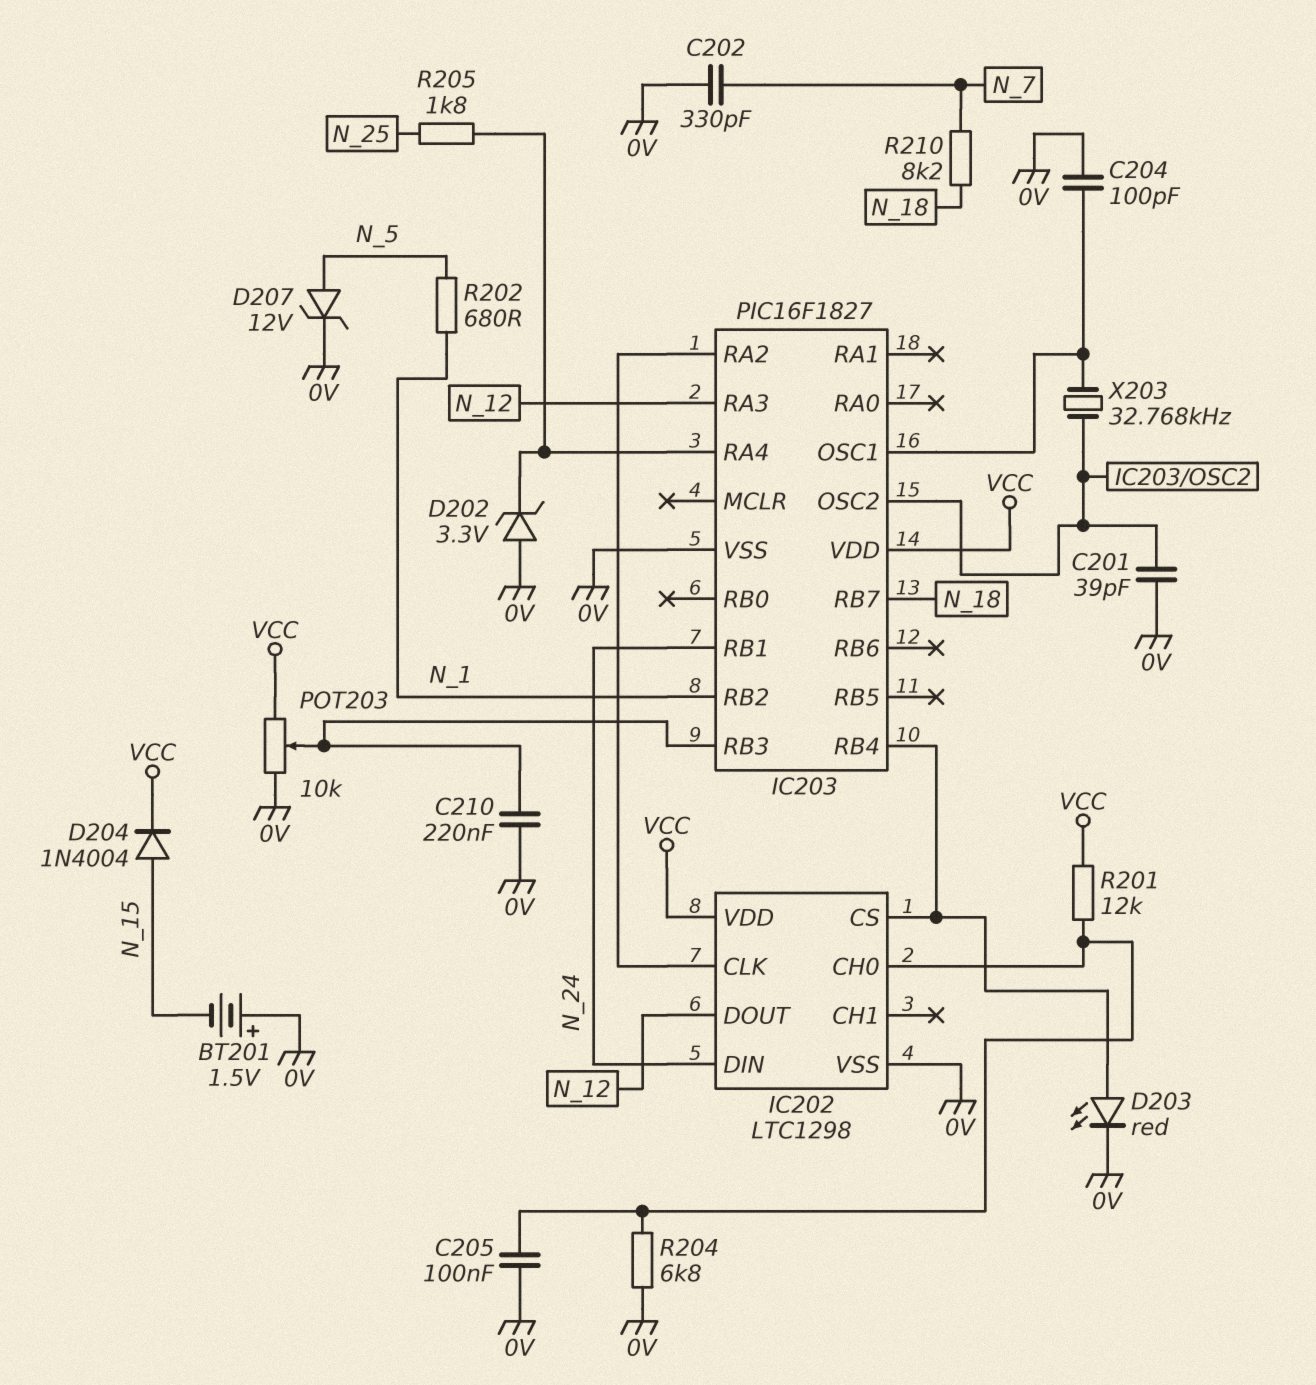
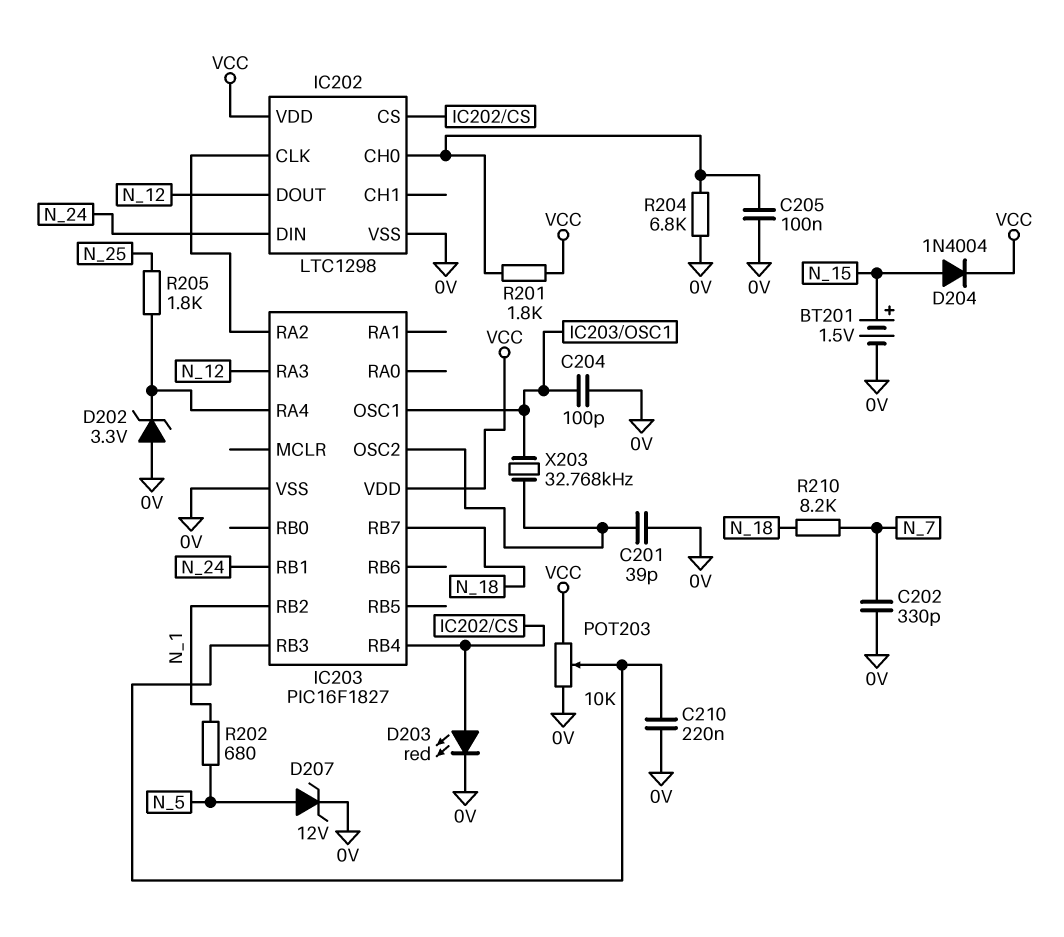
BT201: 1.5V (plus 0V, minus N_15) -> 1.5V (plus N_15, minus 0V)
R201: 12k (IC202/CH0, VCC) -> 1.8k (IC202/CH0, VCC)

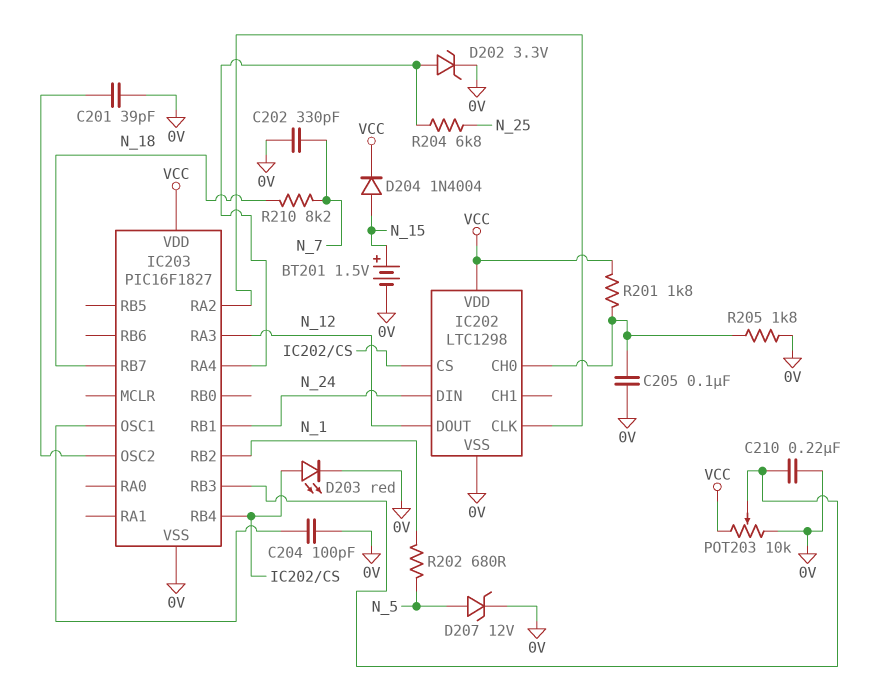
D202: zener 3.3V (A 0V, K IC203/RA4) -> zener 3.3V (A IC203/RA4, K 0V)
R204: 6.8k (0V, IC202/CH0) -> 6.8k (IC203/RA4, N_25)
R205: 1.8k (IC203/RA4, N_25) -> 1.8k (0V, IC202/CH0)
X203: 32.768kHz (IC203/OSC1, IC203/OSC2) -> none

